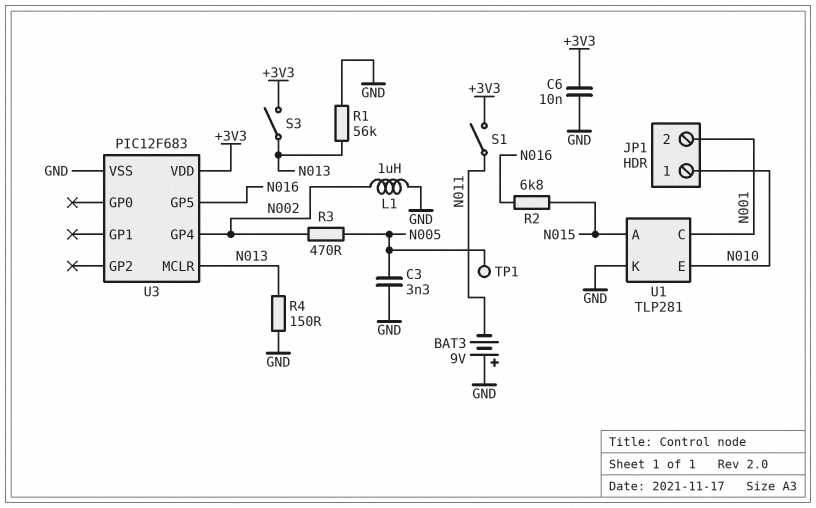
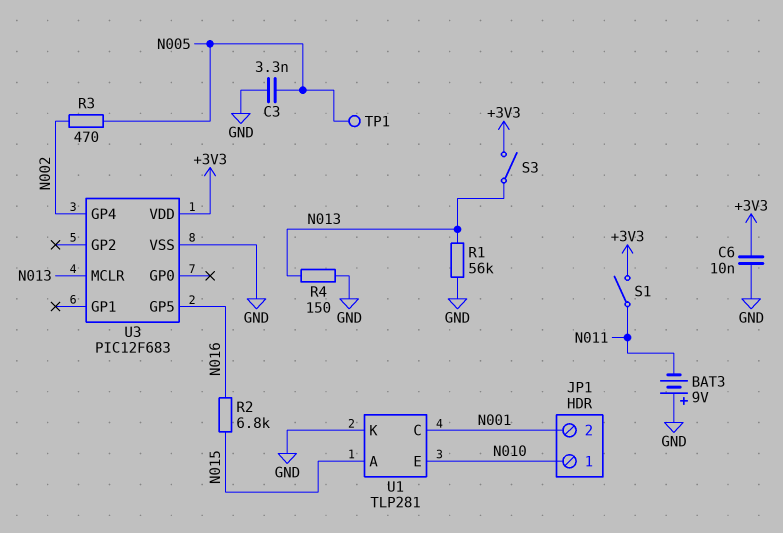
L1: 1uH (GND, N002) -> none

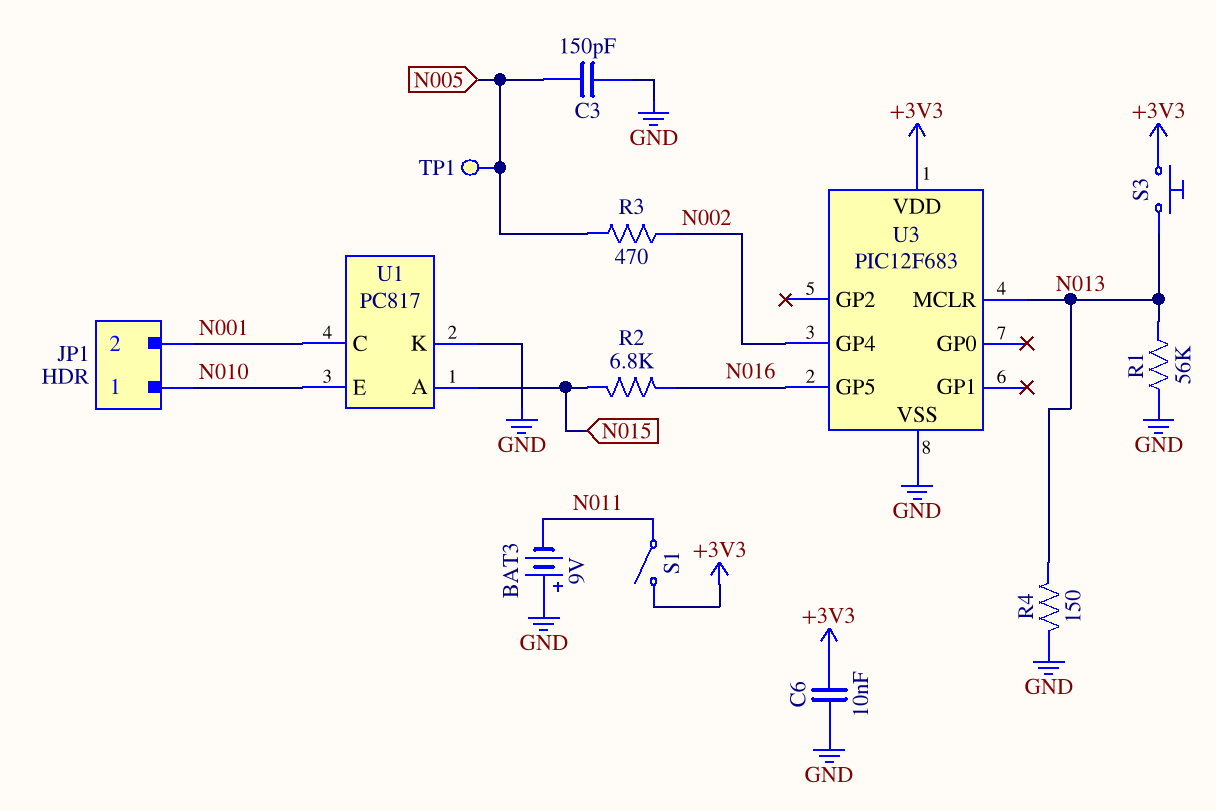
C3: 3.3nF (GND, N005) -> 150pF (GND, N005)
S3: switch (+3V3, N013) -> button (+3V3, N013)
U1: TLP281 -> PC817

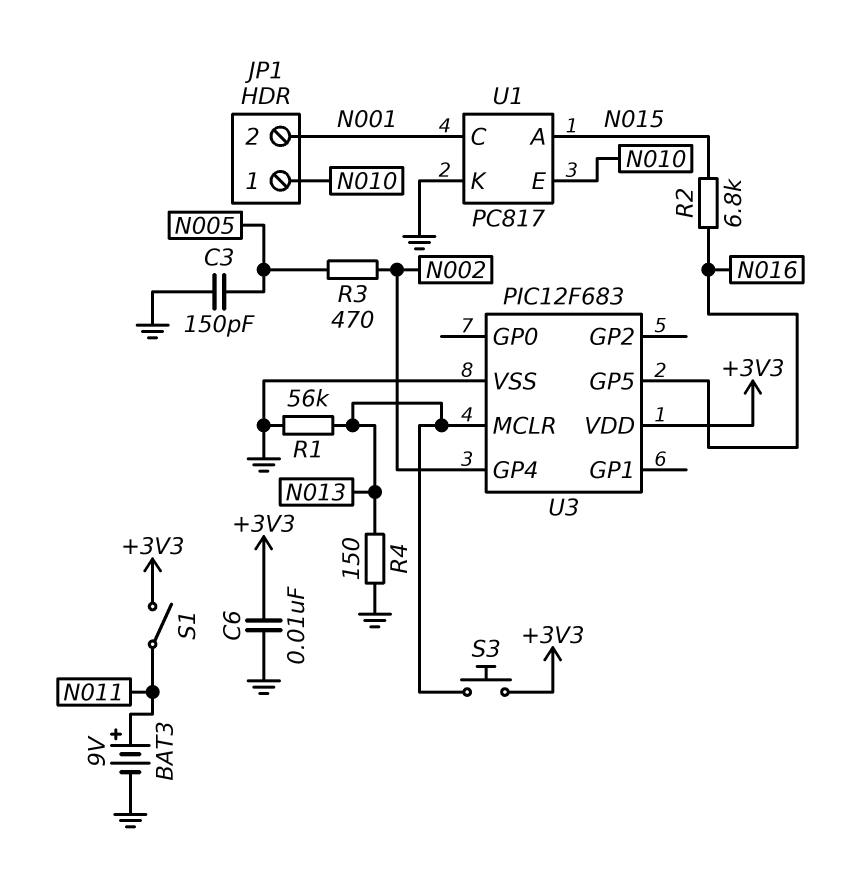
BAT3: 9V (plus GND, minus N011) -> 9V (plus N011, minus GND)
TP1: test point (N005) -> none

